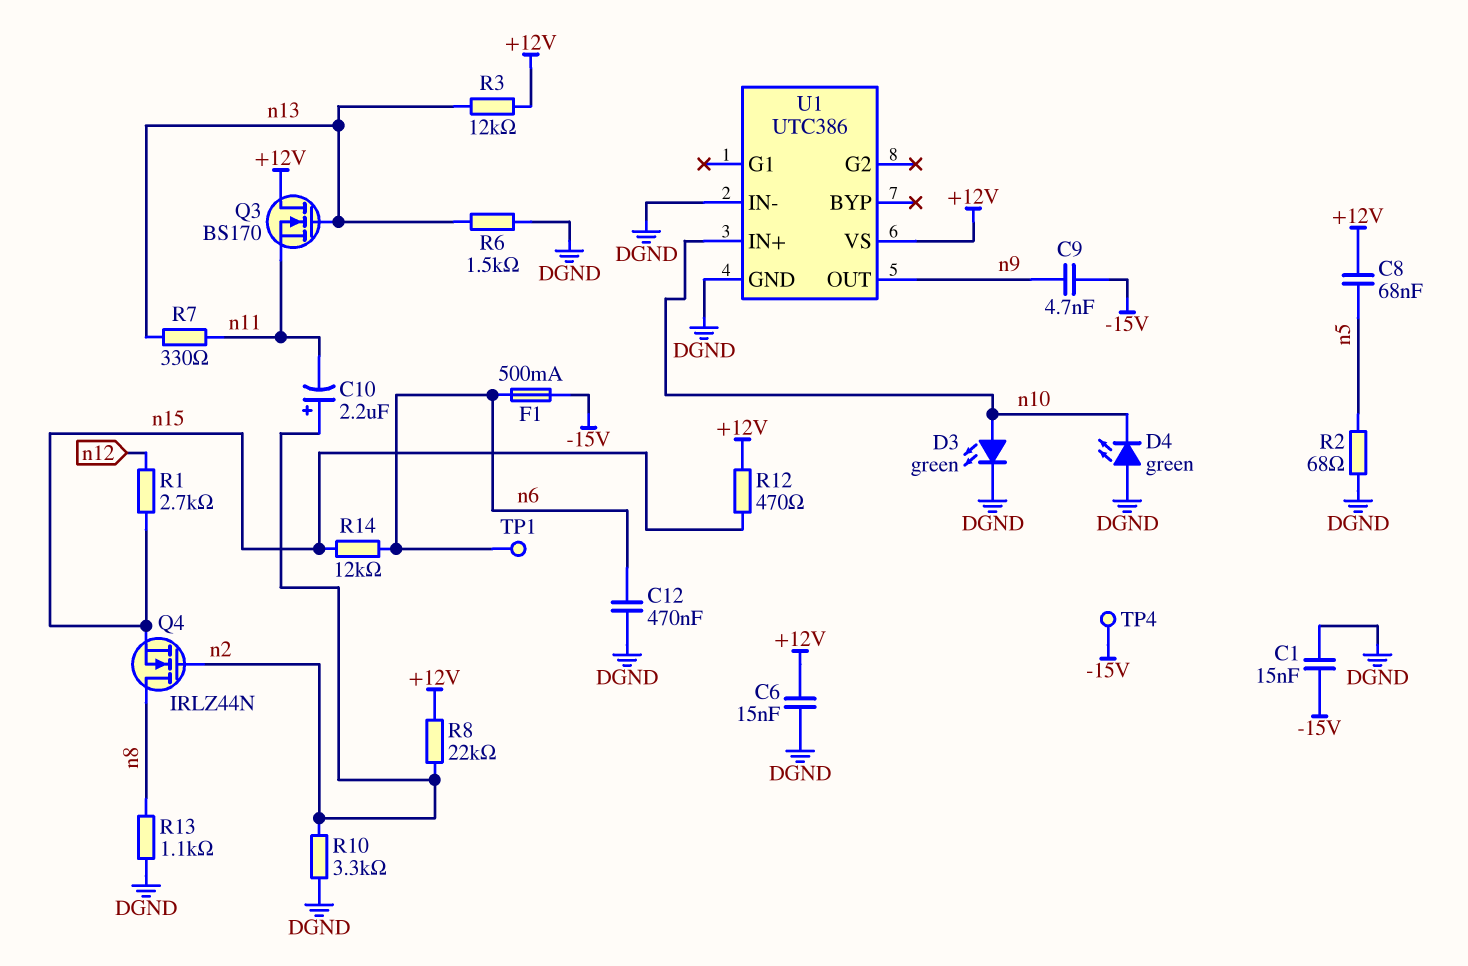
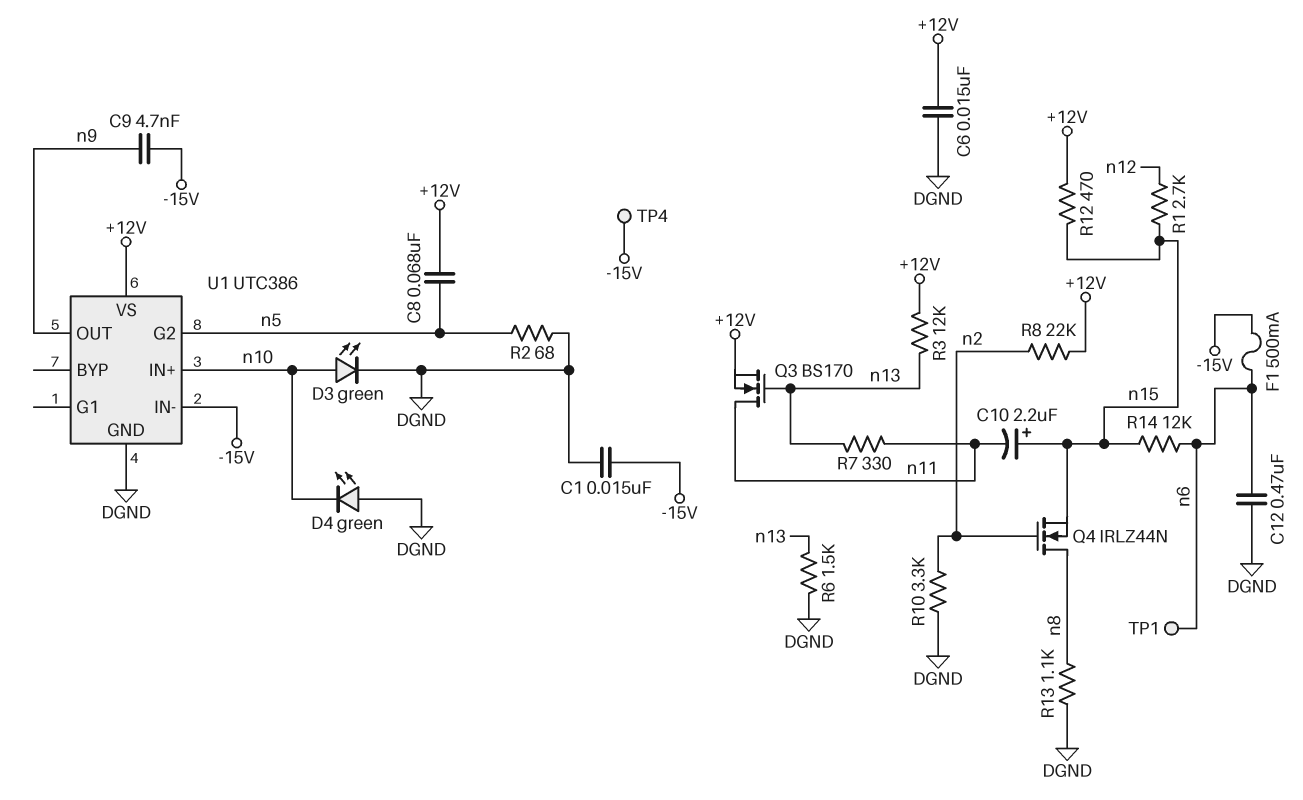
C10: 2.2uF (plus n2, minus n11) -> 2.2uF (plus n15, minus n11)
Q3: NMOS BS170 (G n13, D +12V, S n11) -> NMOS BS170 (G n13, D n11, S +12V)
U1 pin G2: none -> n5
U1 pin IN-: DGND -> -15V

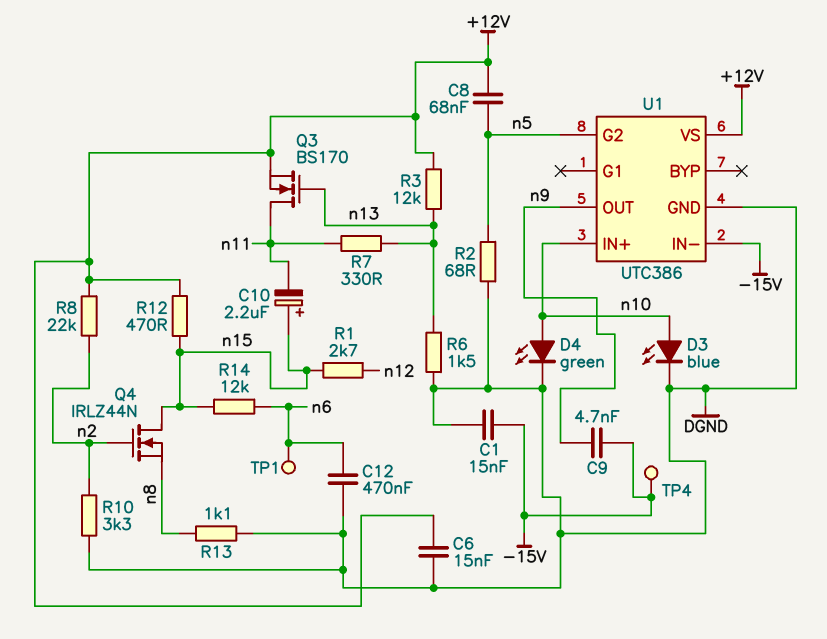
D3: LED green (A n10, K DGND) -> LED blue (A n10, K DGND)
D4: LED green (A DGND, K n10) -> LED green (A n10, K DGND)
F1: 500mA (-15V, n6) -> none
Q4: NMOS IRLZ44N (G n2, D n8, S n15) -> NMOS IRLZ44N (G n2, D n15, S n8)

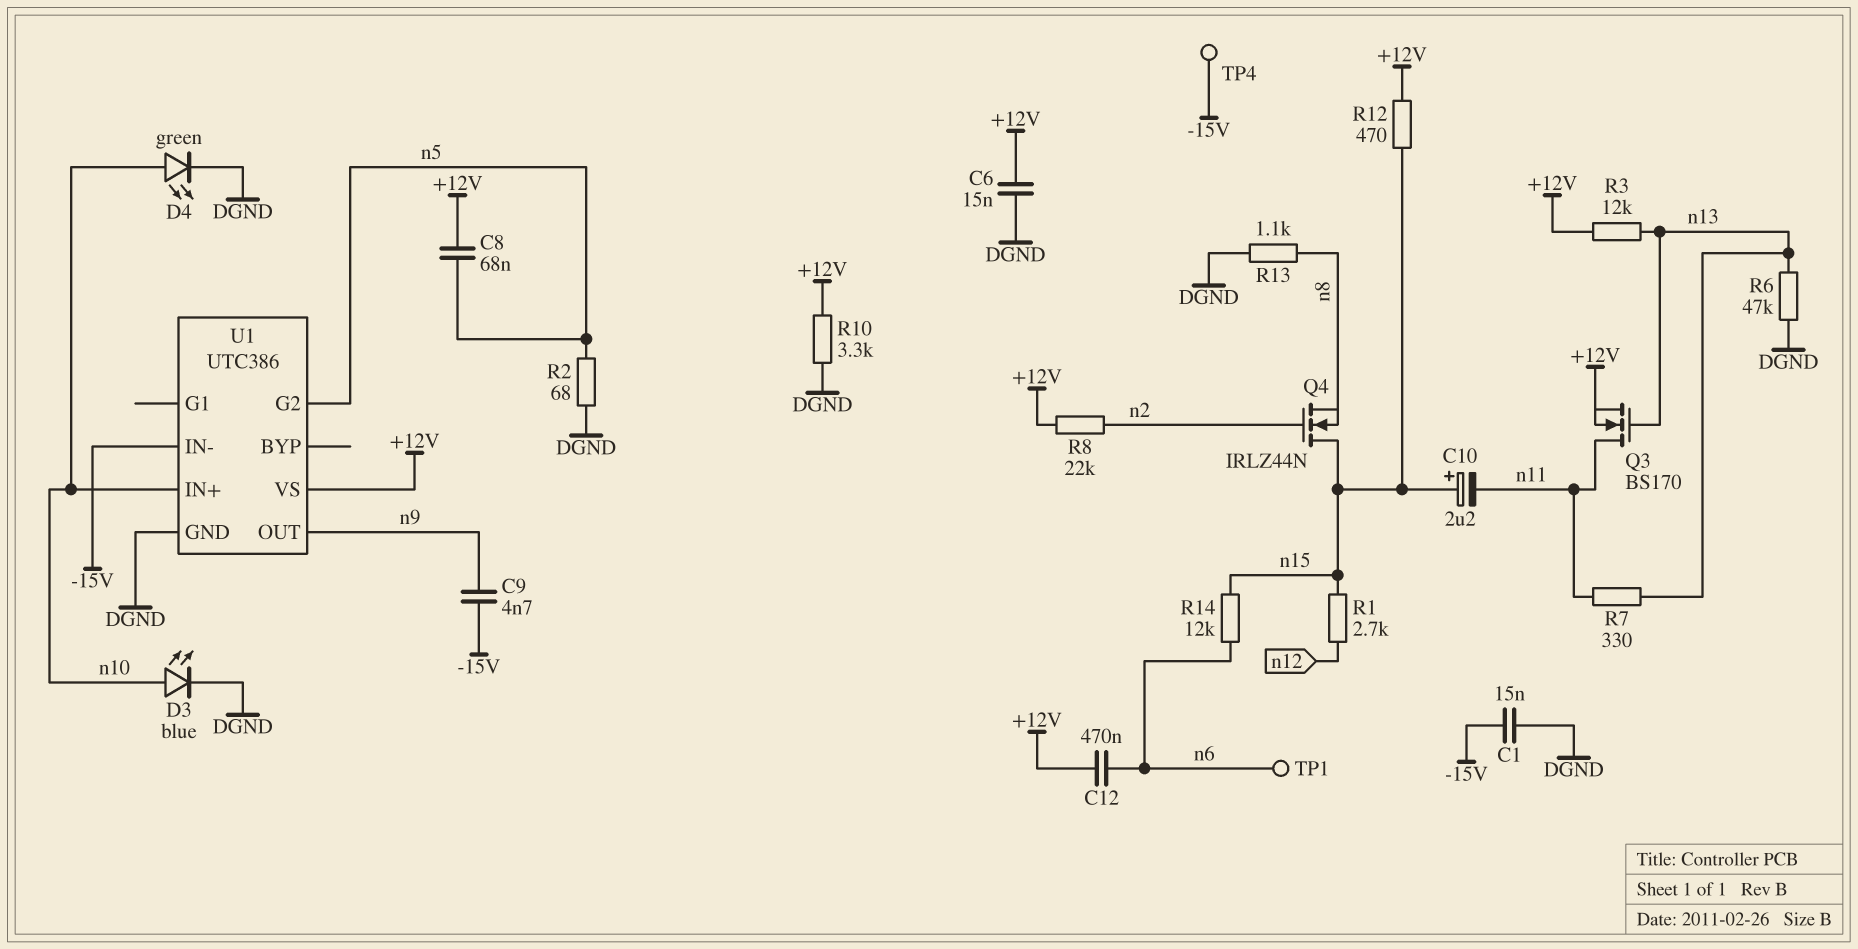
C12: 470nF (DGND, n6) -> 470nF (+12V, n6)
R6: 1.5k (DGND, n13) -> 47k (DGND, n13)
R10: 3.3k (DGND, n2) -> 3.3k (+12V, DGND)

